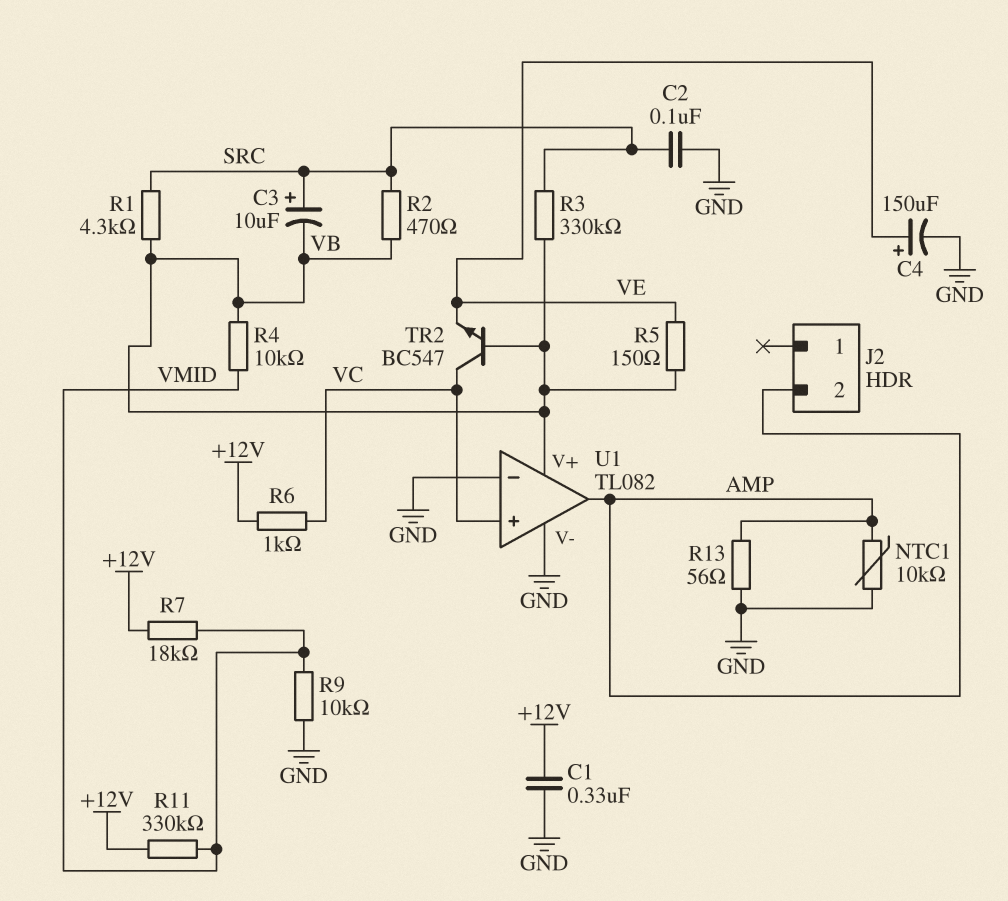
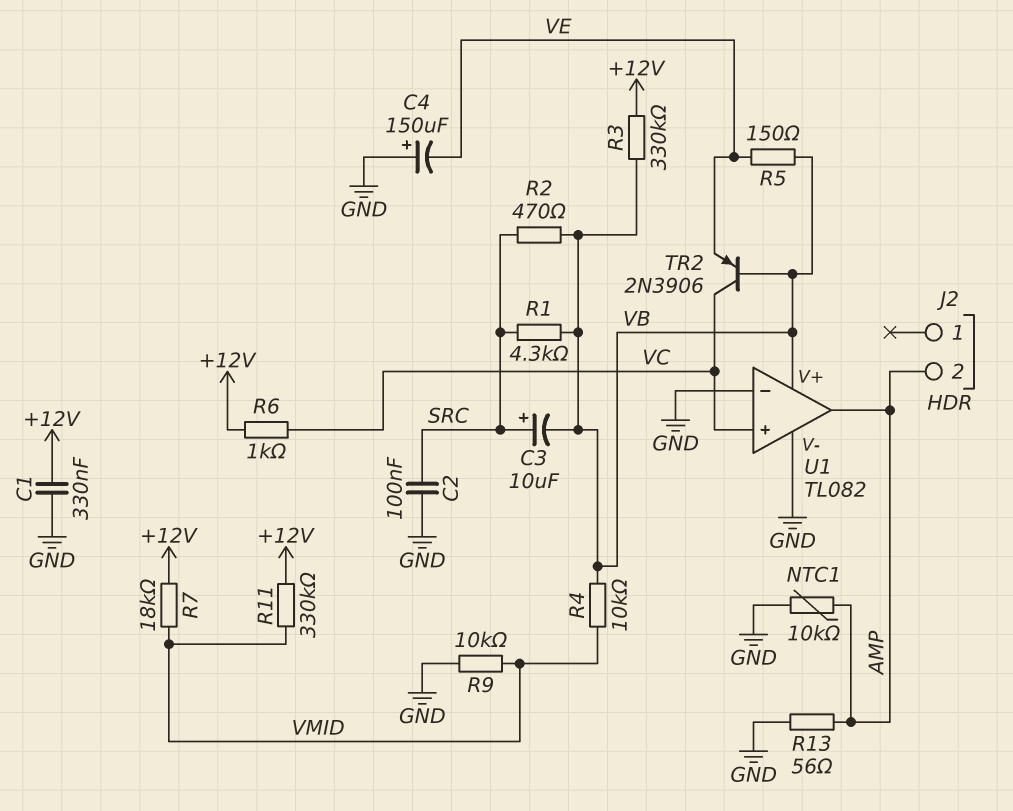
C4: 150uF (plus VE, minus GND) -> 150uF (plus GND, minus VE)
R3: 330k (SRC, VB) -> 330k (+12V, VB)
TR2: NPN BC547 (B VB, C VC, E VE) -> PNP 2N3906 (B VB, C VC, E VE)

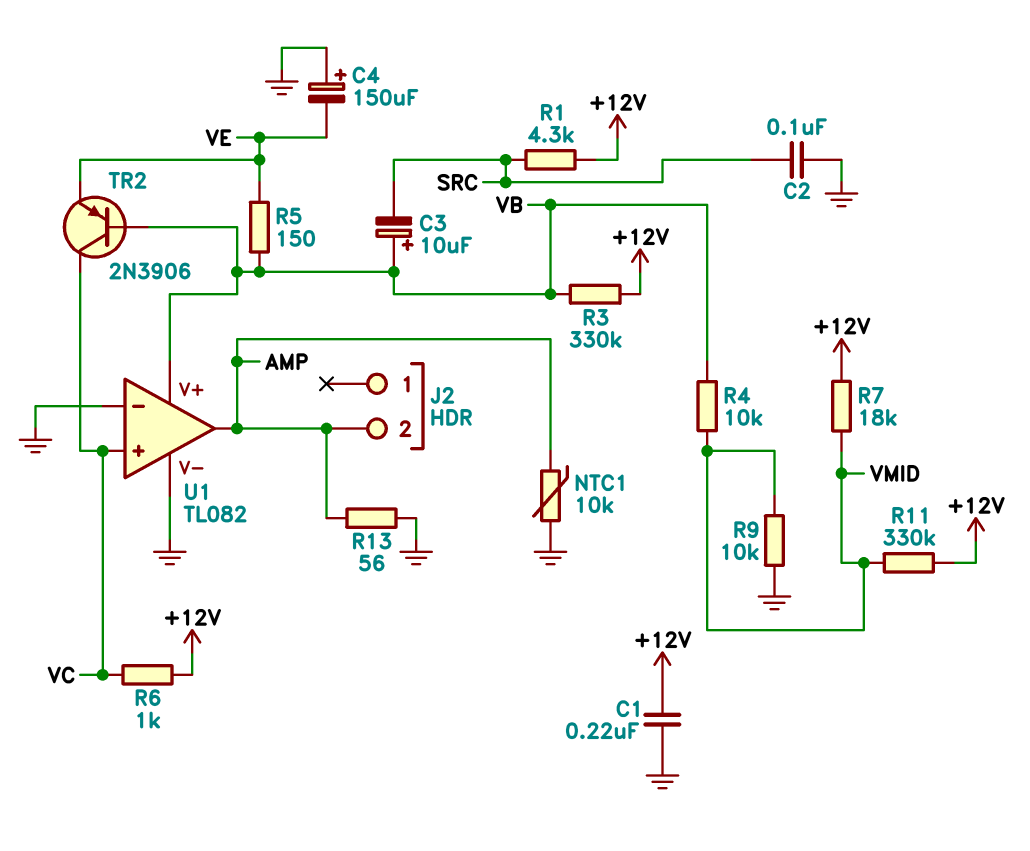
C1: 330nF (+12V, GND) -> 220nF (+12V, GND)
C3: 10uF (plus SRC, minus VB) -> 10uF (plus VB, minus SRC)
R1: 4.3k (SRC, VB) -> 4.3k (+12V, SRC)
R2: 470 (SRC, VB) -> none

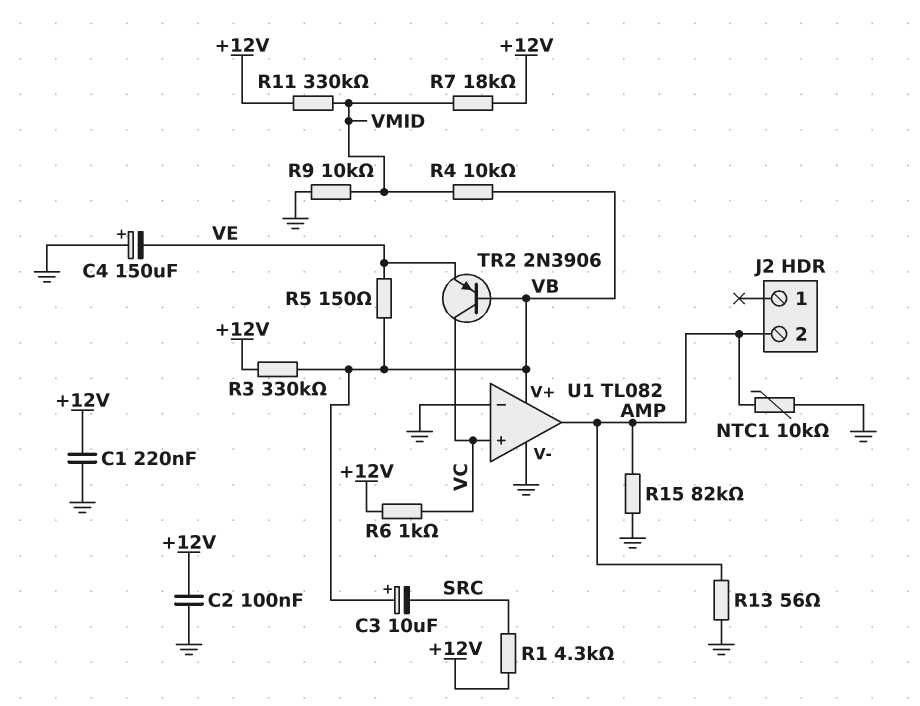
C2: 100nF (GND, SRC) -> 100nF (+12V, GND)
R15: none -> 82k (AMP, GND)

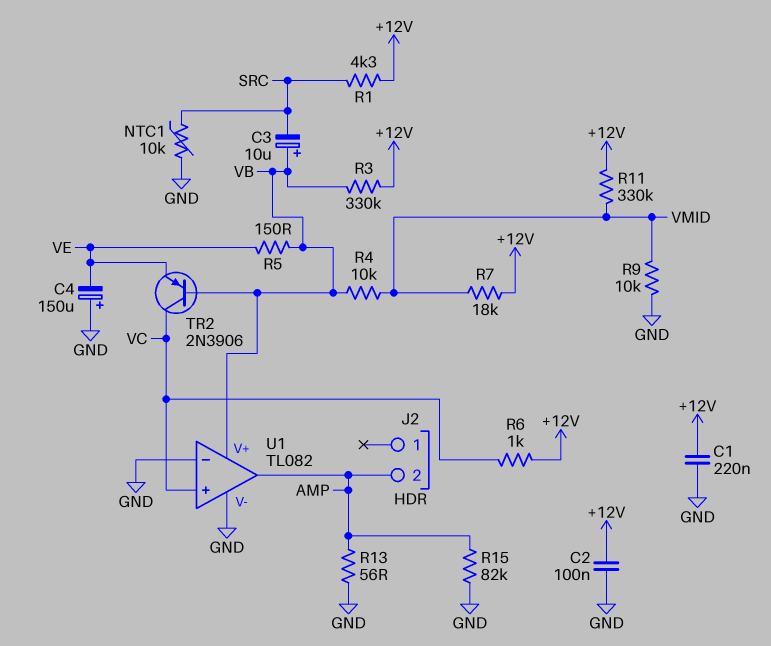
NTC1: 10k (AMP, GND) -> 10k (GND, SRC)

